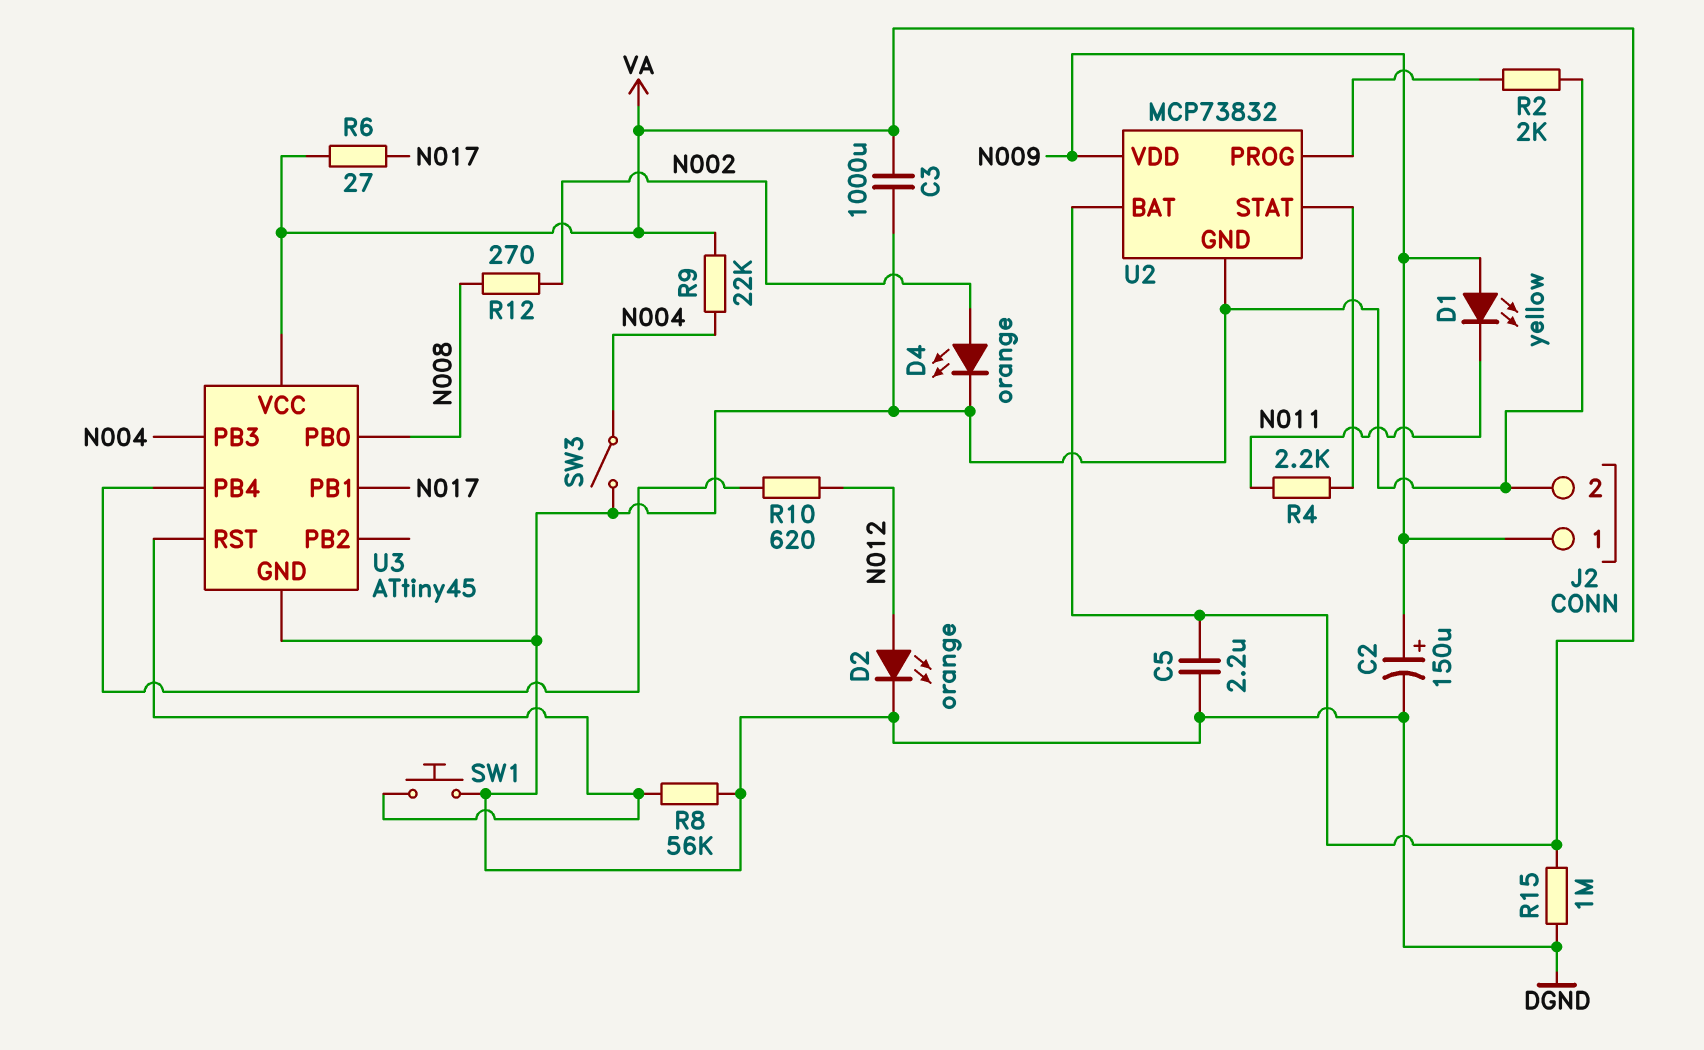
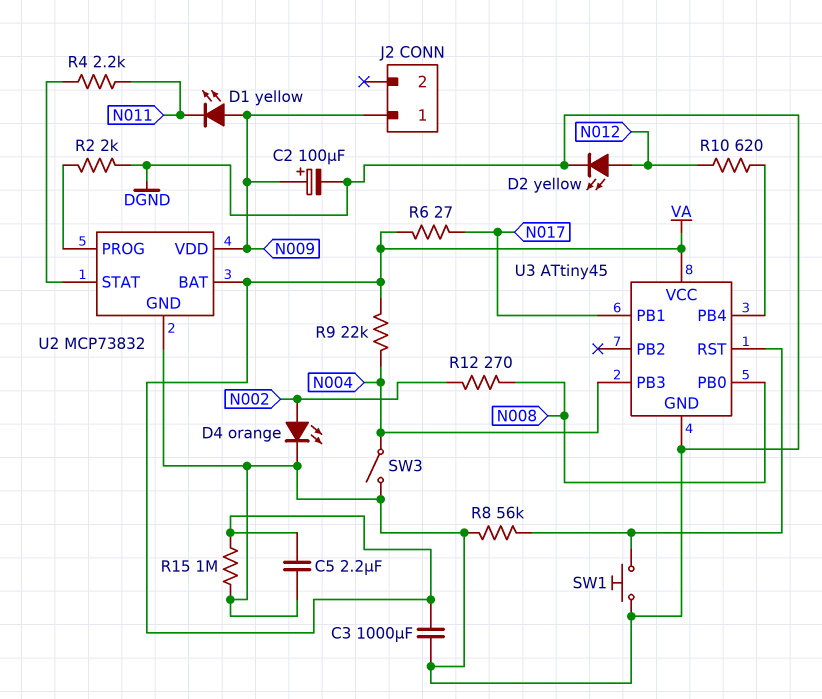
C2: 150uF (plus N009, minus DGND) -> 100uF (plus N009, minus DGND)
D2: LED orange (A N012, K DGND) -> LED yellow (A N012, K DGND)
J2 pin 2: DGND -> none

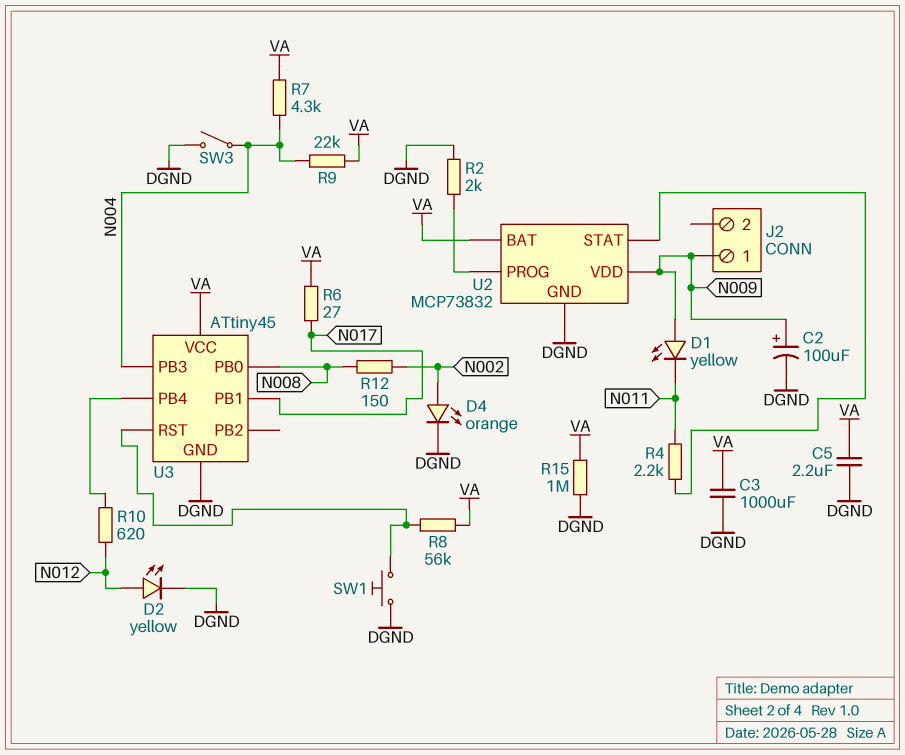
R7: none -> 4.3k (N004, VA)
R8: 56k (DGND, U3/RST) -> 56k (U3/RST, VA)
R12: 270 (N002, N008) -> 150 (N002, N008)

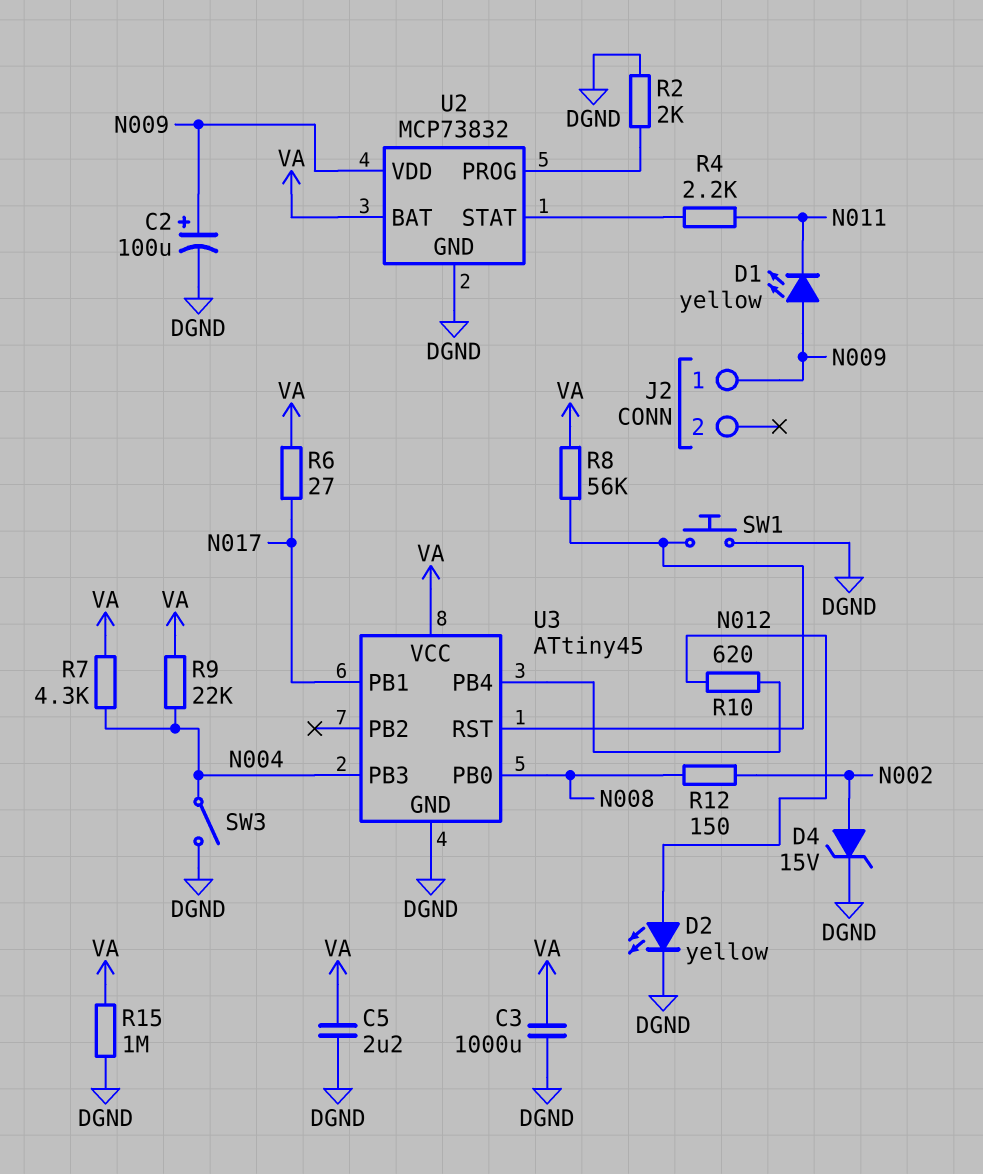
D4: LED orange (A N002, K DGND) -> zener 15V (A N002, K DGND)

